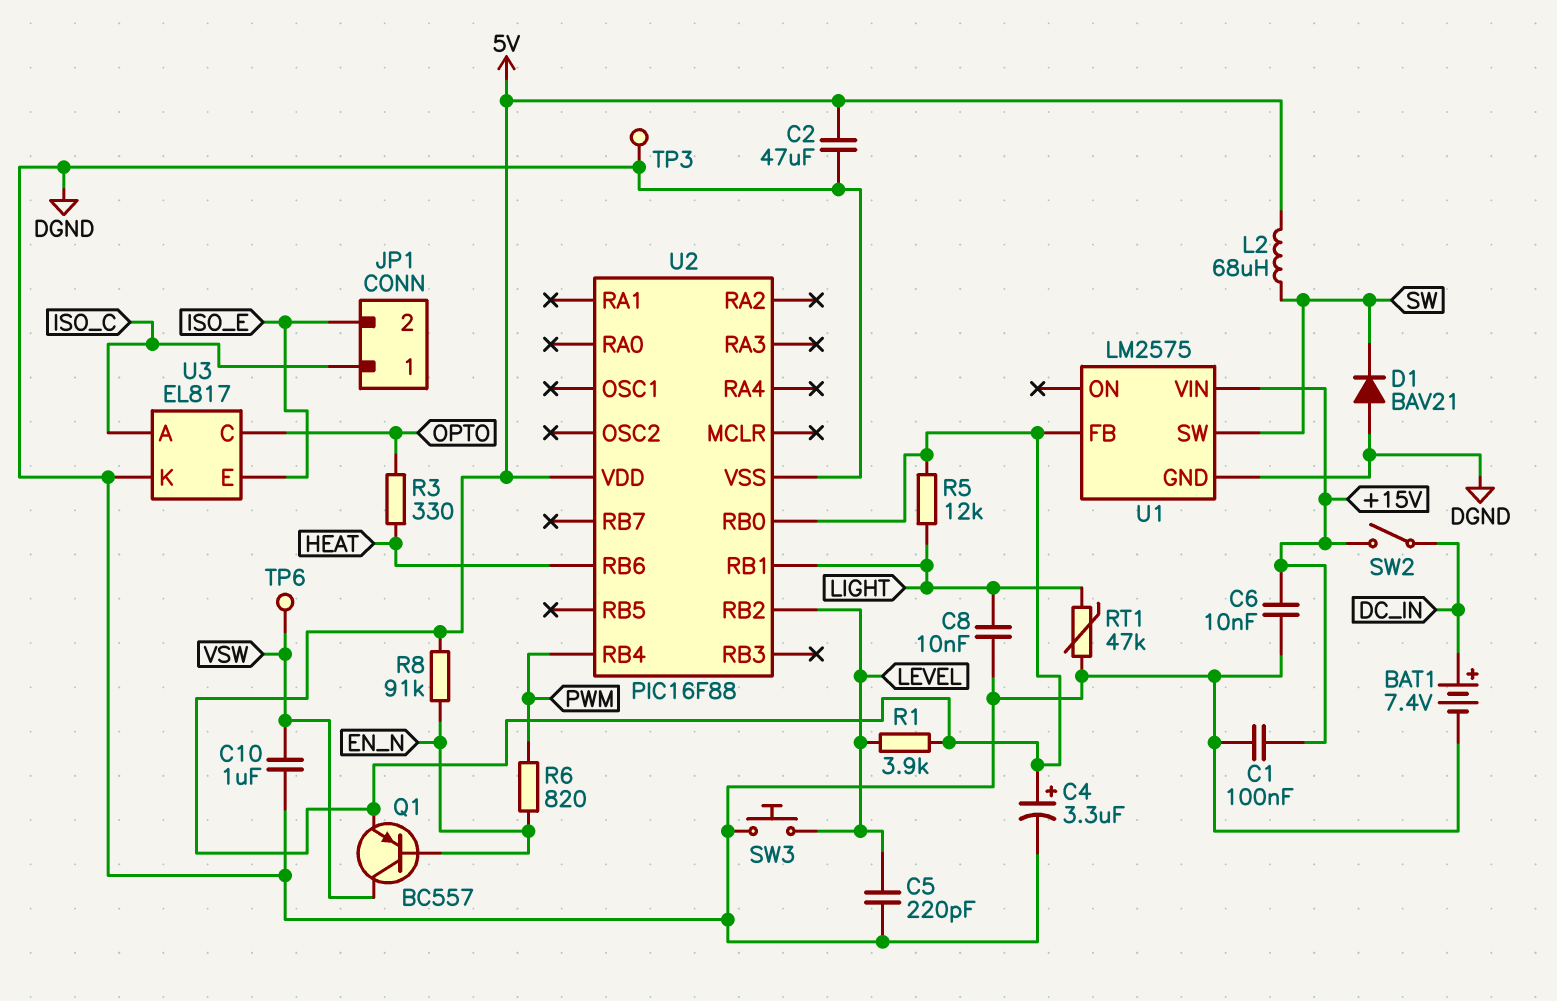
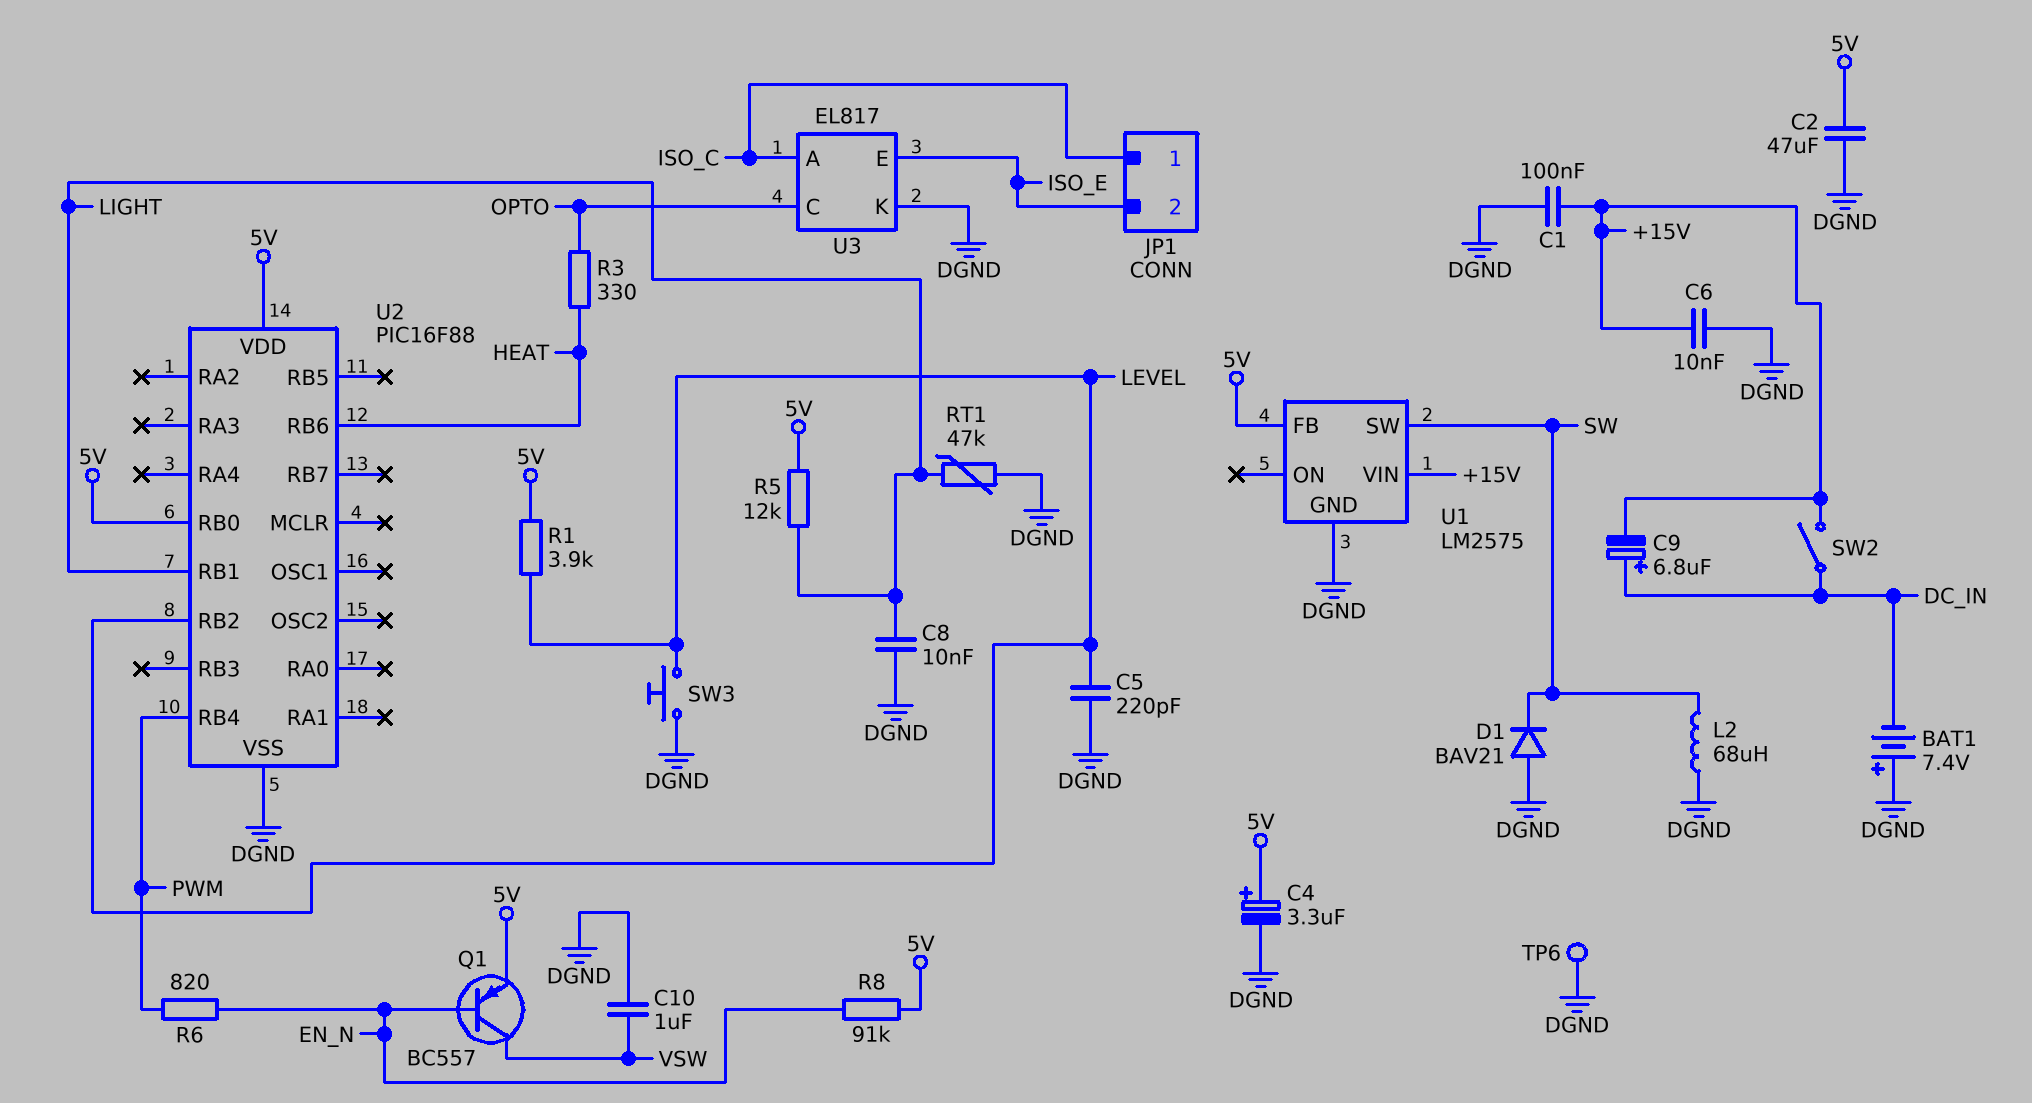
BAT1: 7.4V (plus DC_IN, minus DGND) -> 7.4V (plus DGND, minus DC_IN)
C9: none -> 6.8uF (plus DC_IN, minus +15V)
L2: 68uH (5V, SW) -> 68uH (DGND, SW)
TP3: test point (DGND) -> none
TP6: test point (VSW) -> test point (DGND)

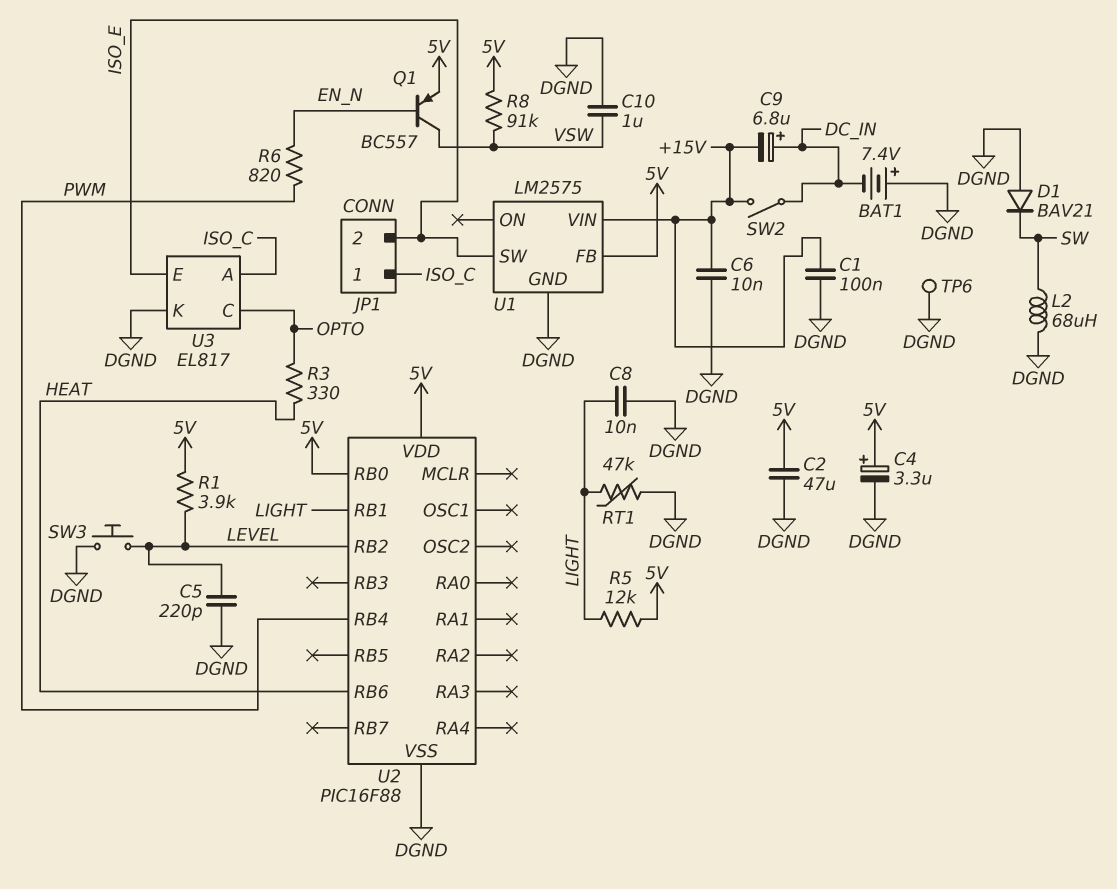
R8: 91k (5V, EN_N) -> 91k (5V, VSW)
U1 pin SW: SW -> ISO_E

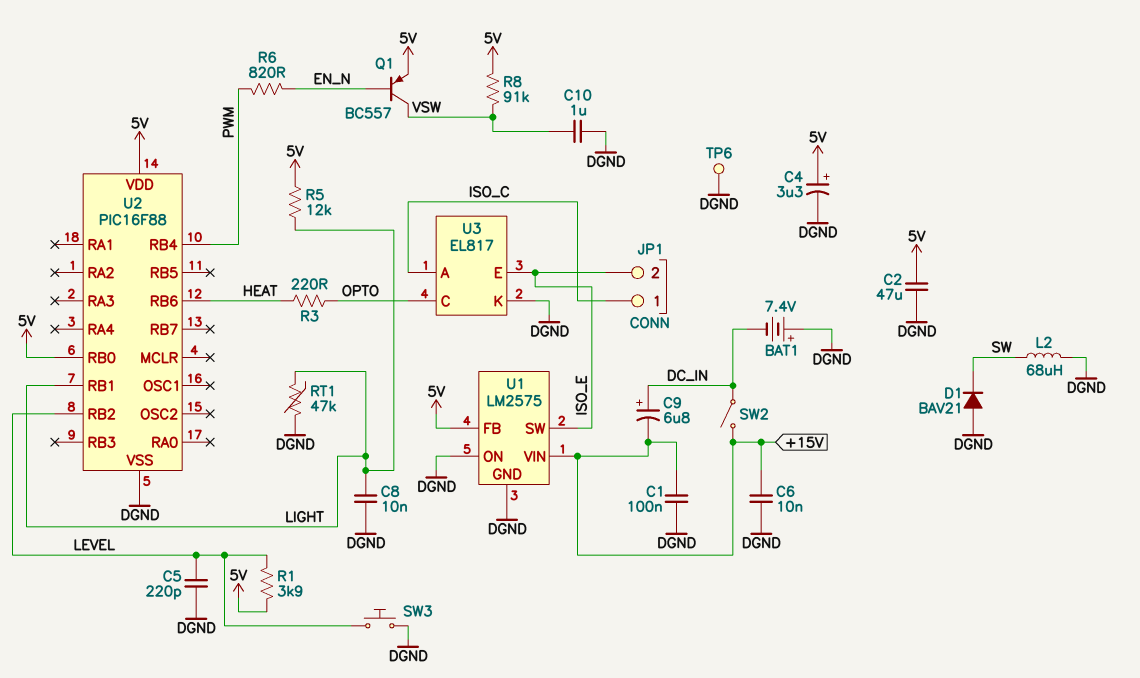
R3: 330 (HEAT, OPTO) -> 220 (HEAT, OPTO)
U1 pin ON: none -> DGND

